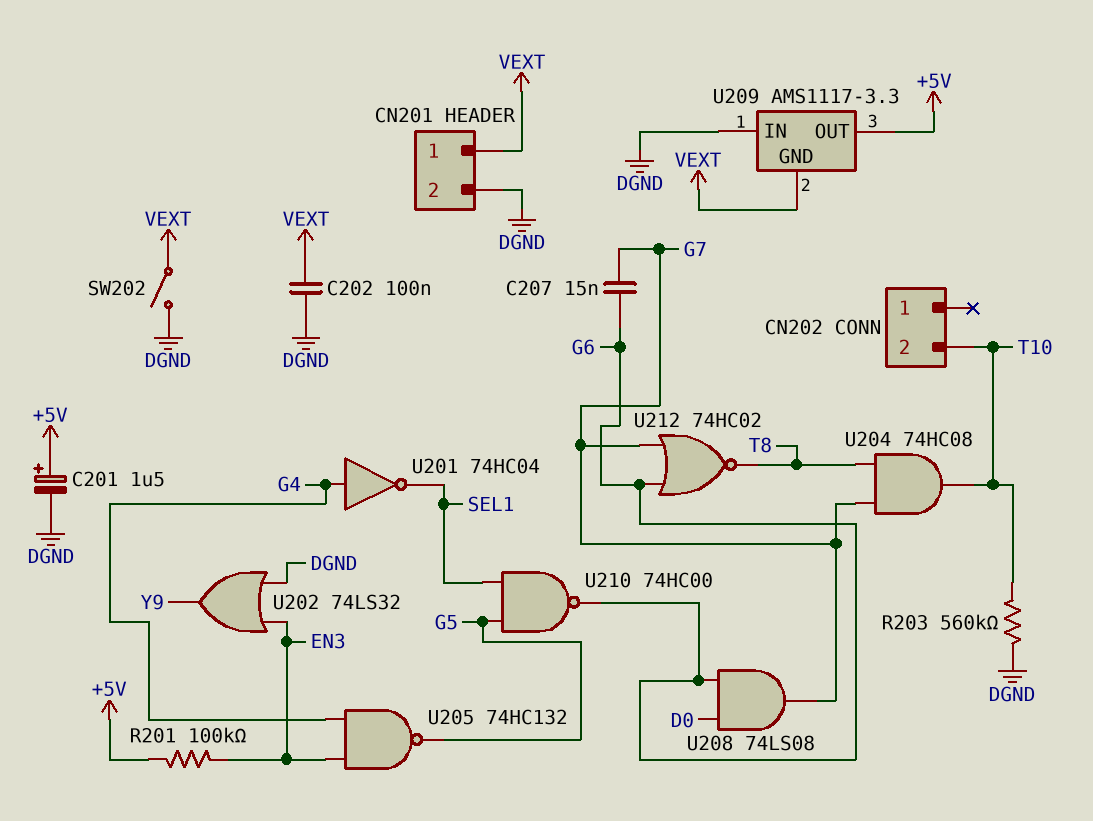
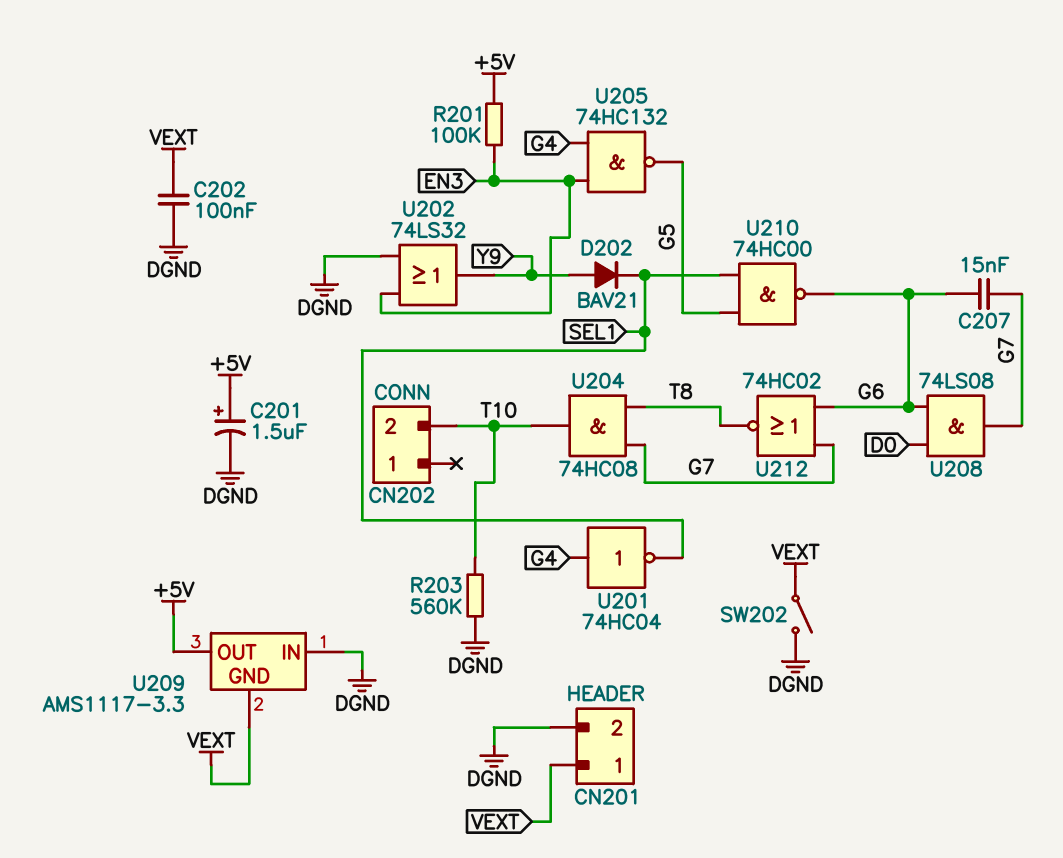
D202: none -> diode BAV21 (A Y9, K SEL1)

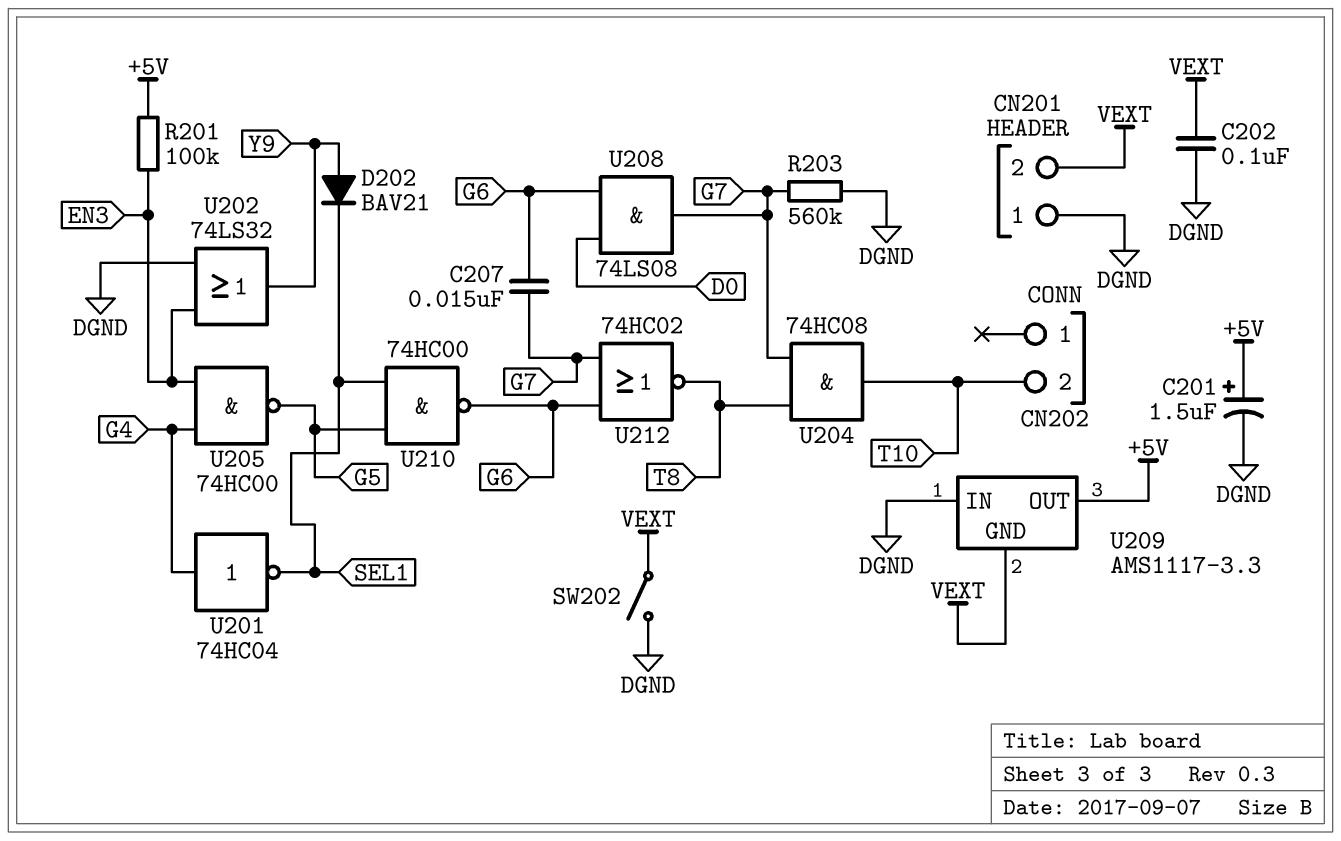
CN201 pin 1: VEXT -> DGND
CN201 pin 2: DGND -> VEXT
R203: 560k (DGND, T10) -> 560k (DGND, G7)
U205: NAND 74HC132 (in EN3, in G4, out G5) -> NAND 74HC00 (in EN3, in G4, out G5)

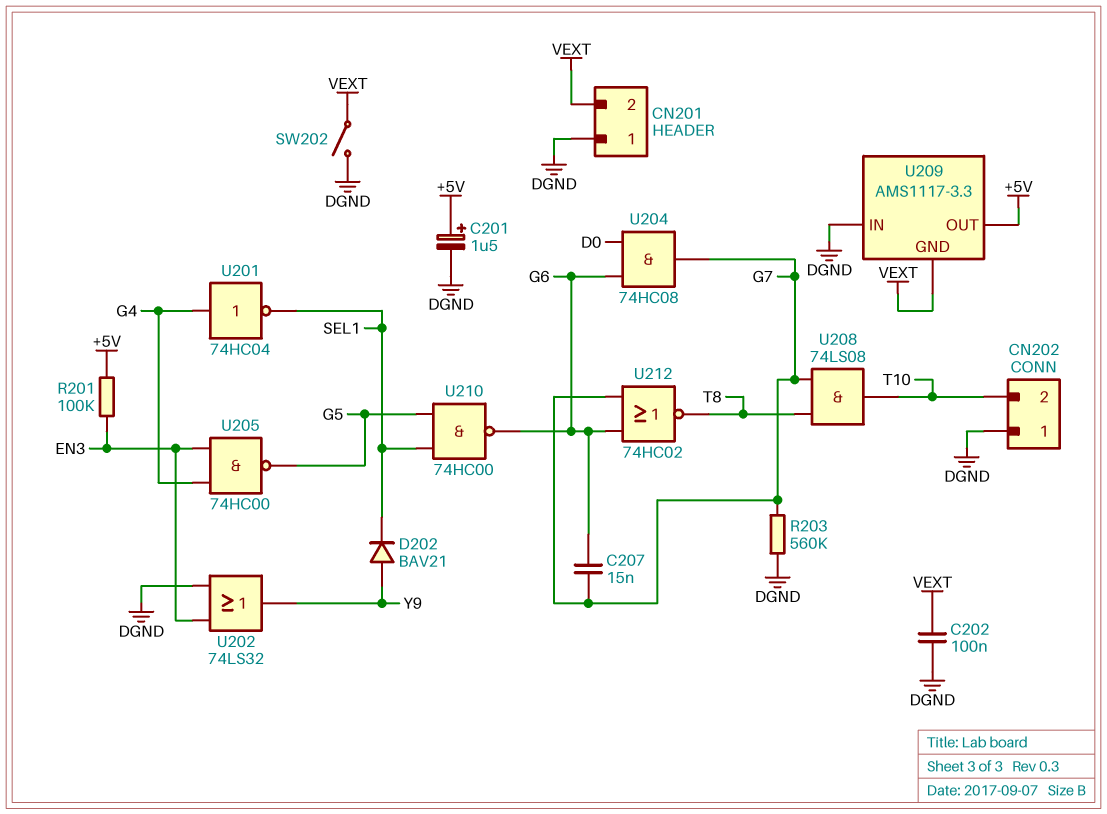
CN202 pin 1: none -> DGND
U204: AND 74HC08 (in G7, in T8, out T10) -> AND 74HC08 (in D0, in G6, out G7)
U208: AND 74LS08 (in D0, in G6, out G7) -> AND 74LS08 (in G7, in T8, out T10)

